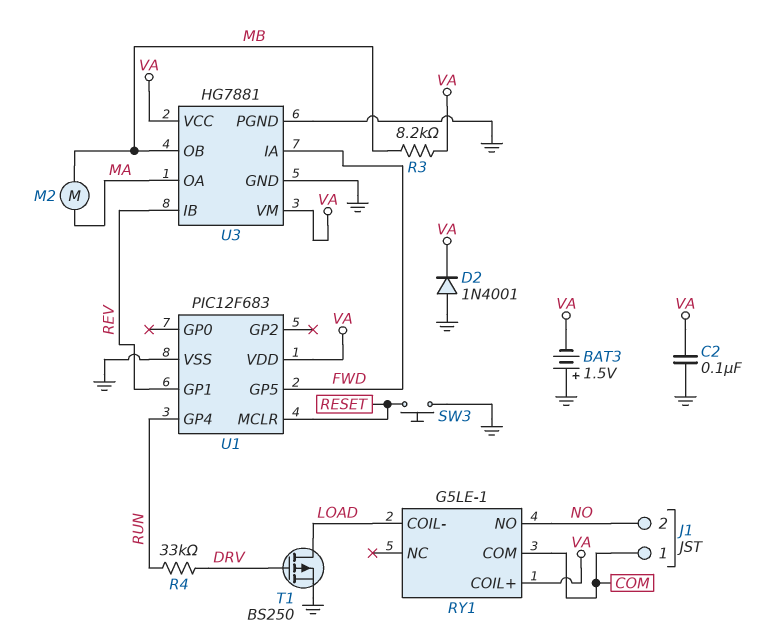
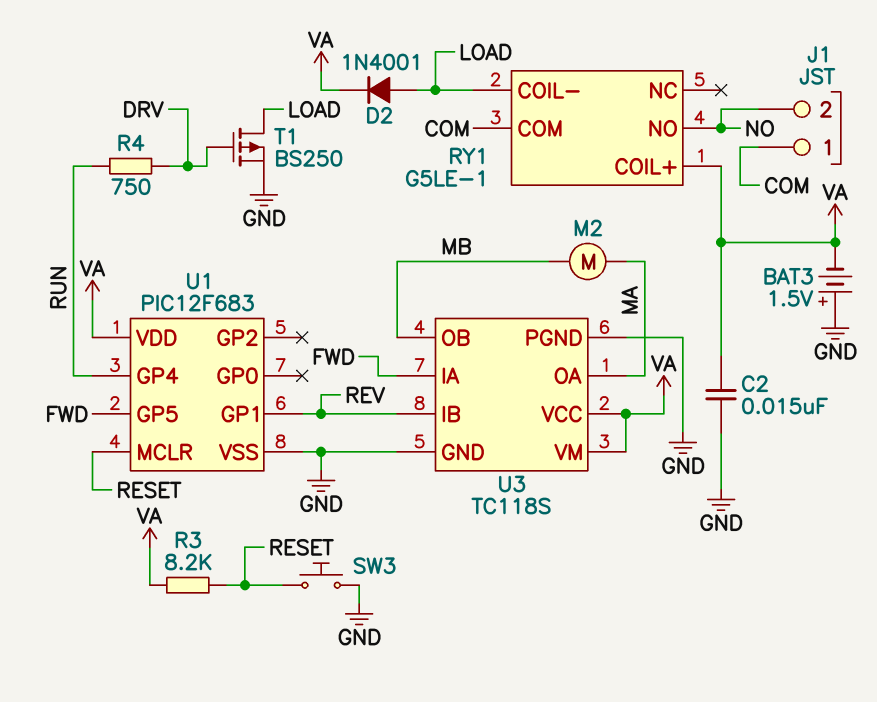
C2: 100nF (GND, VA) -> 15nF (GND, VA)
D2: diode 1N4001 (A GND, K VA) -> diode 1N4001 (A LOAD, K VA)
R3: 8.2k (MB, VA) -> 8.2k (RESET, VA)
R4: 33k (DRV, RUN) -> 750 (DRV, RUN)
U3: HG7881 -> TC118S

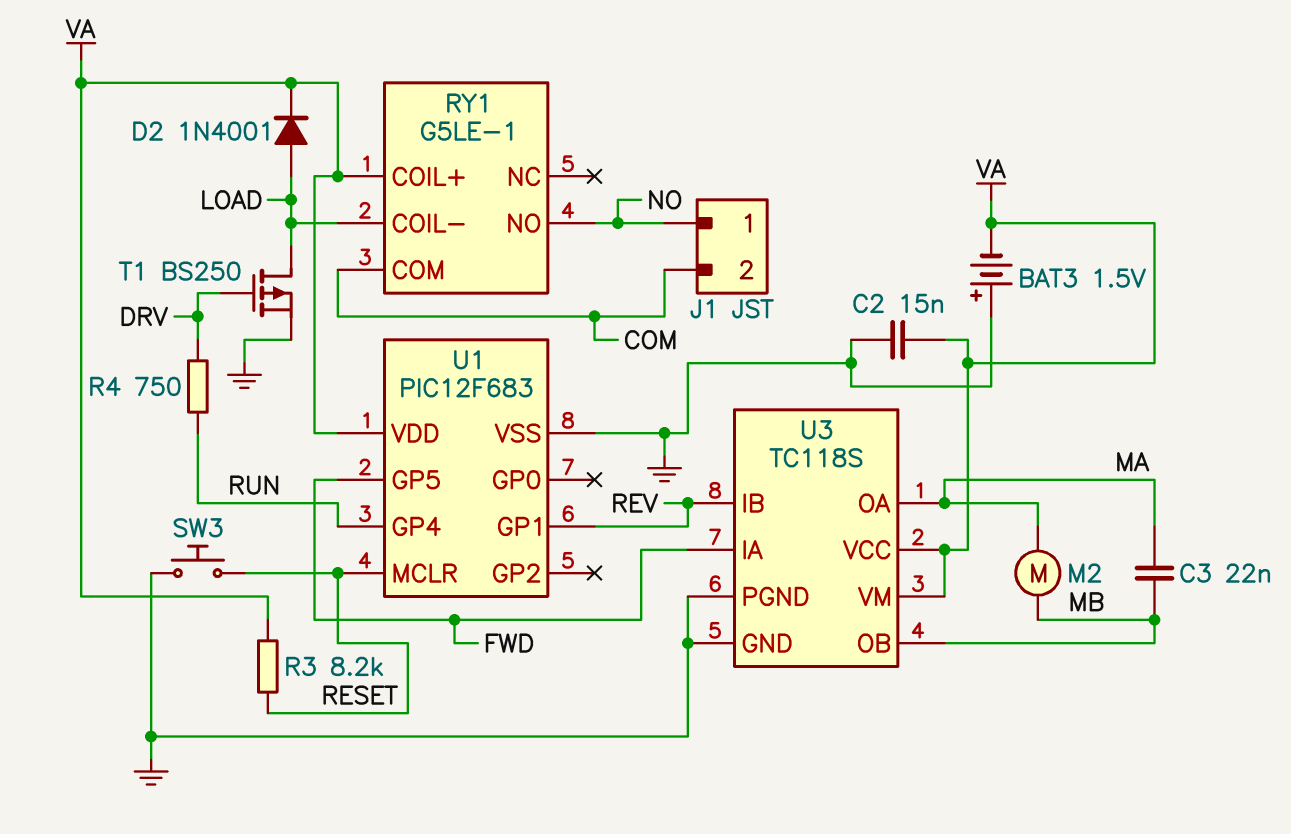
C3: none -> 22nF (MA, MB)
J1 pin 1: COM -> NO
J1 pin 2: NO -> COM

